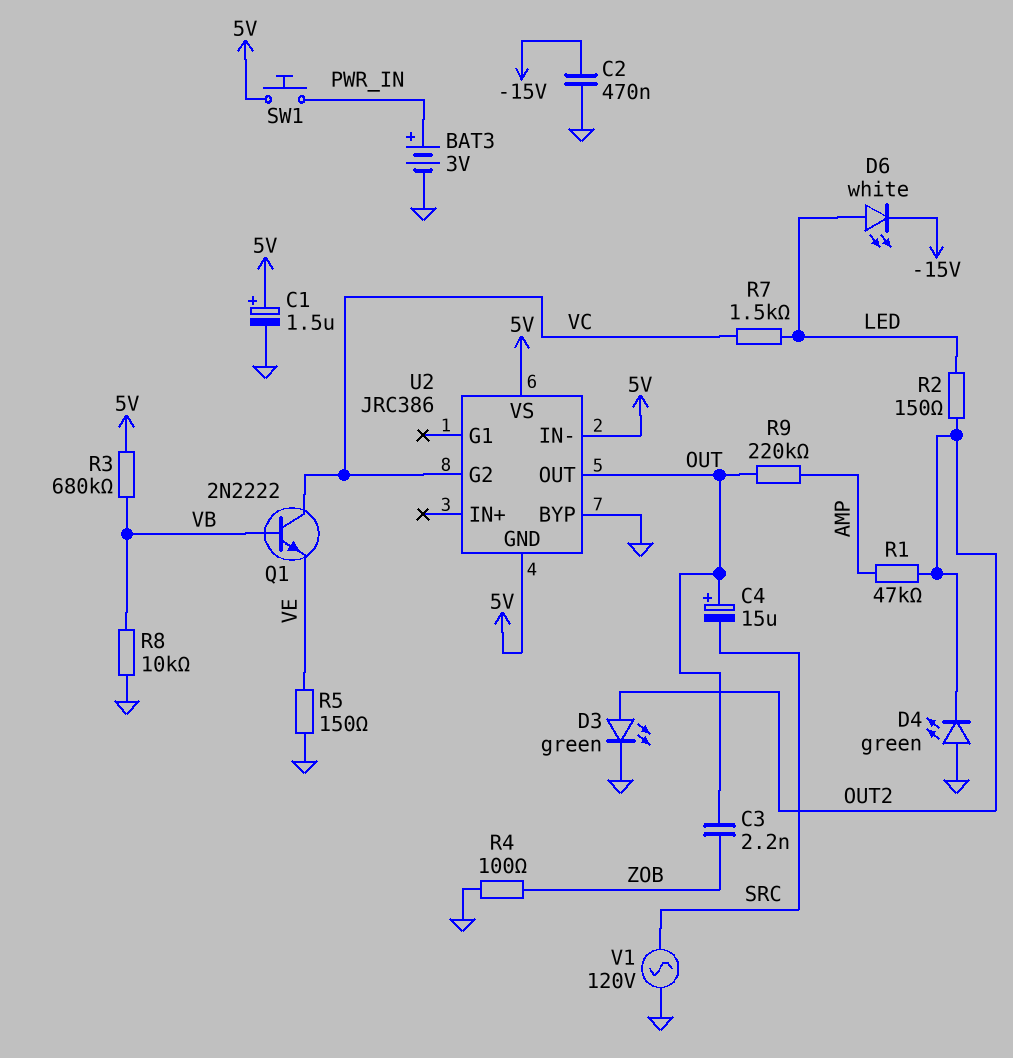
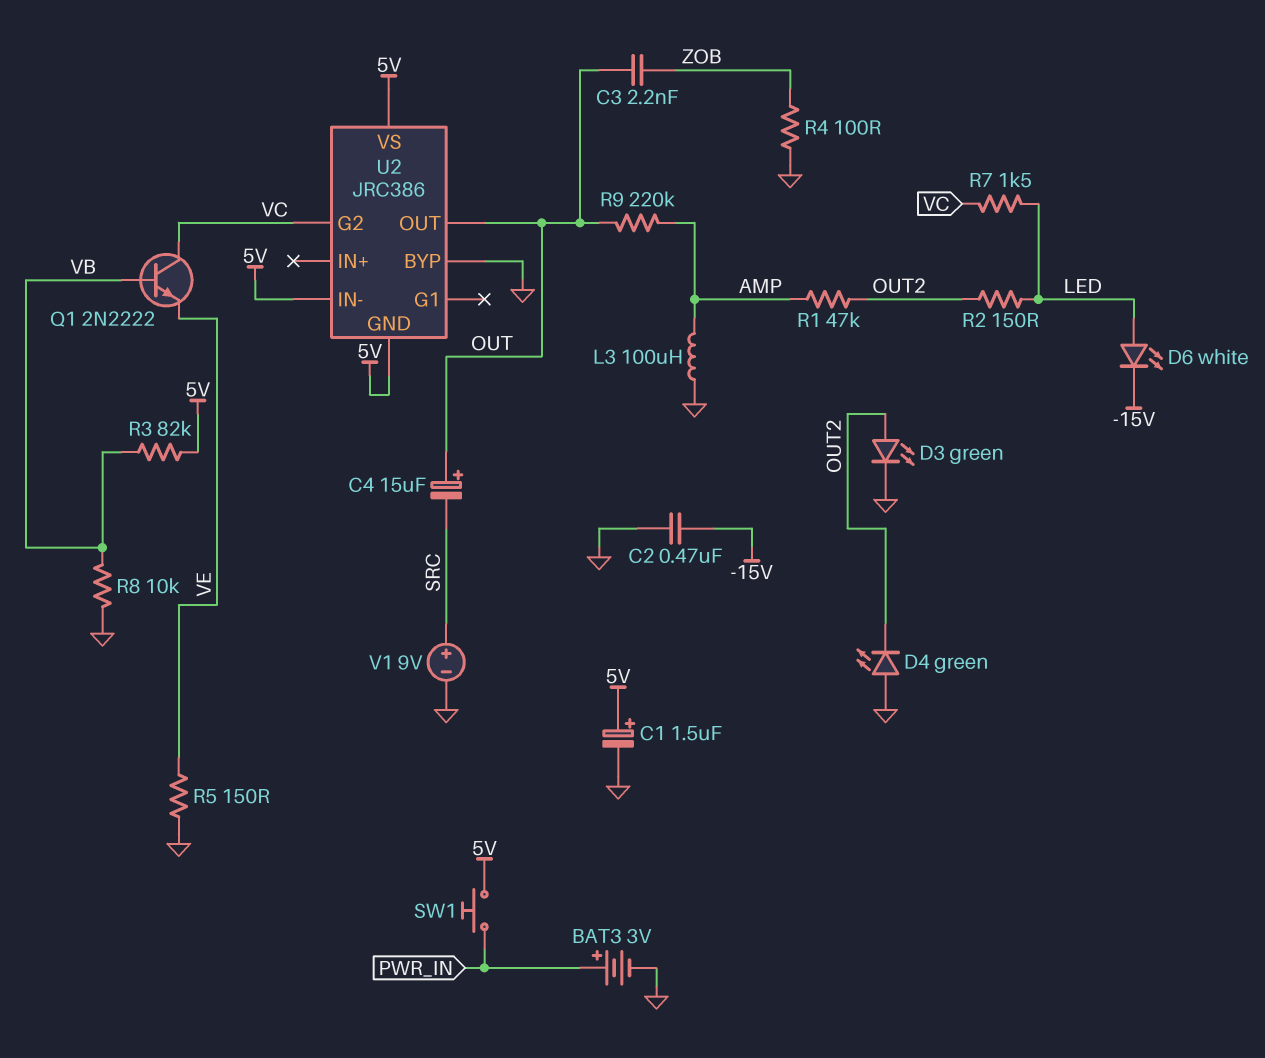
L3: none -> 100uH (AMP, GND)
R3: 680k (5V, VB) -> 82k (5V, VB)
V1: AC 120V (GND, SRC) -> 9V (plus SRC, minus GND)

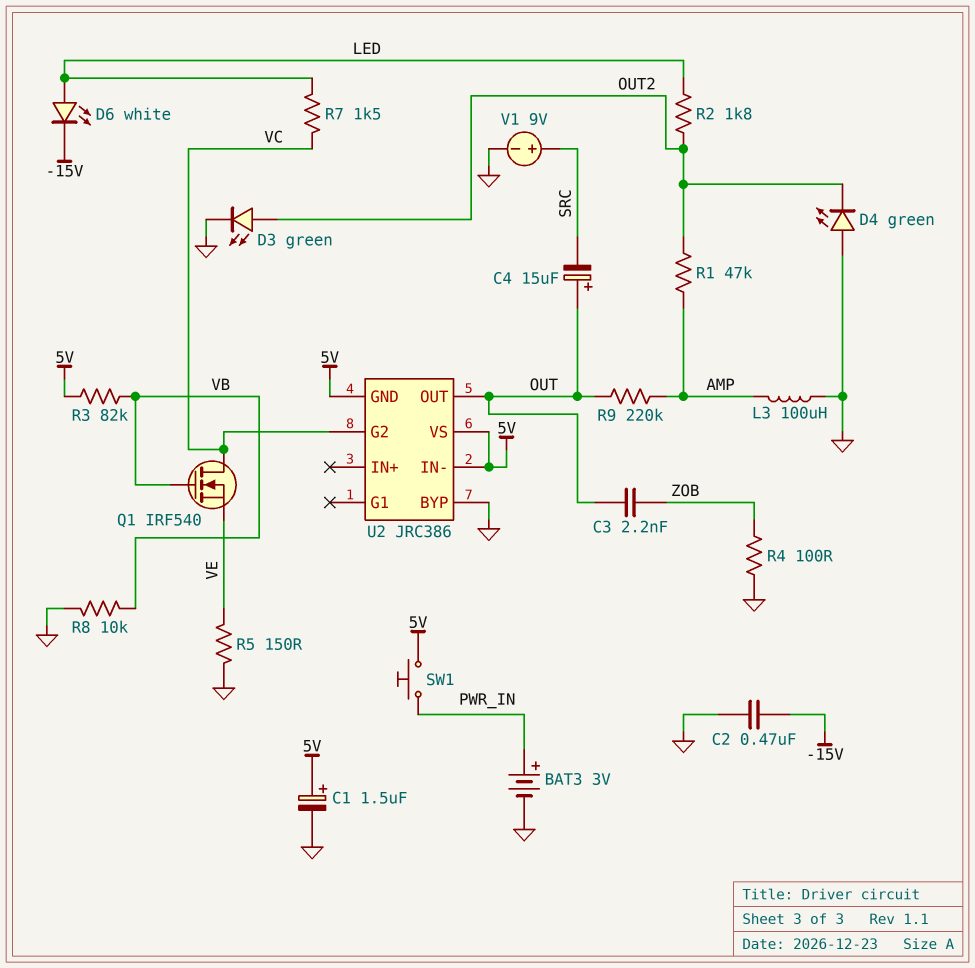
Q1: NPN 2N2222 (B VB, C VC, E VE) -> NMOS IRF540 (G VB, D VC, S VE)
R2: 150 (LED, OUT2) -> 1.8k (LED, OUT2)

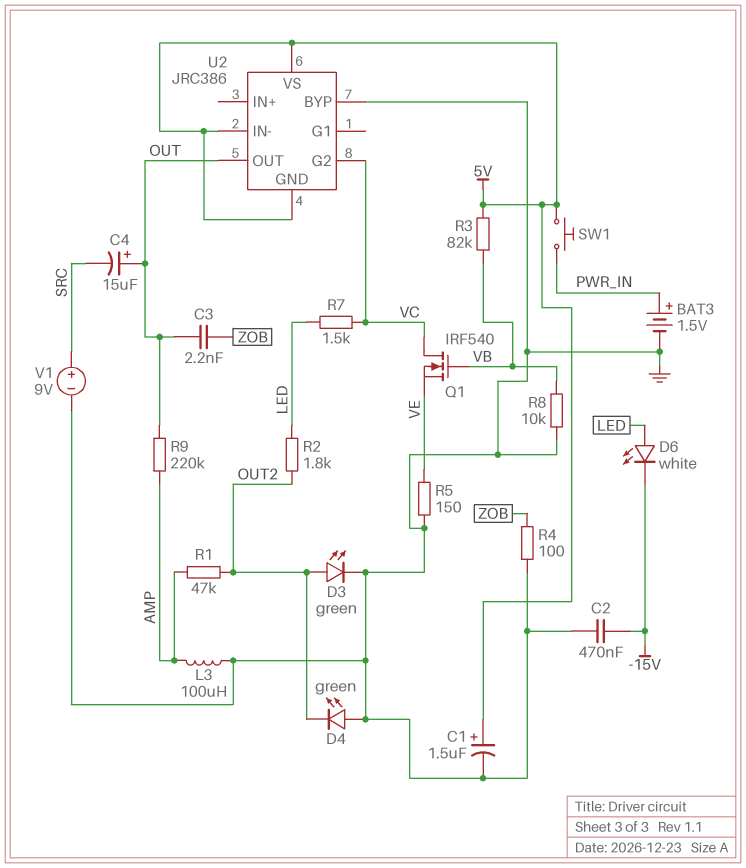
BAT3: 3V (plus PWR_IN, minus GND) -> 1.5V (plus PWR_IN, minus GND)

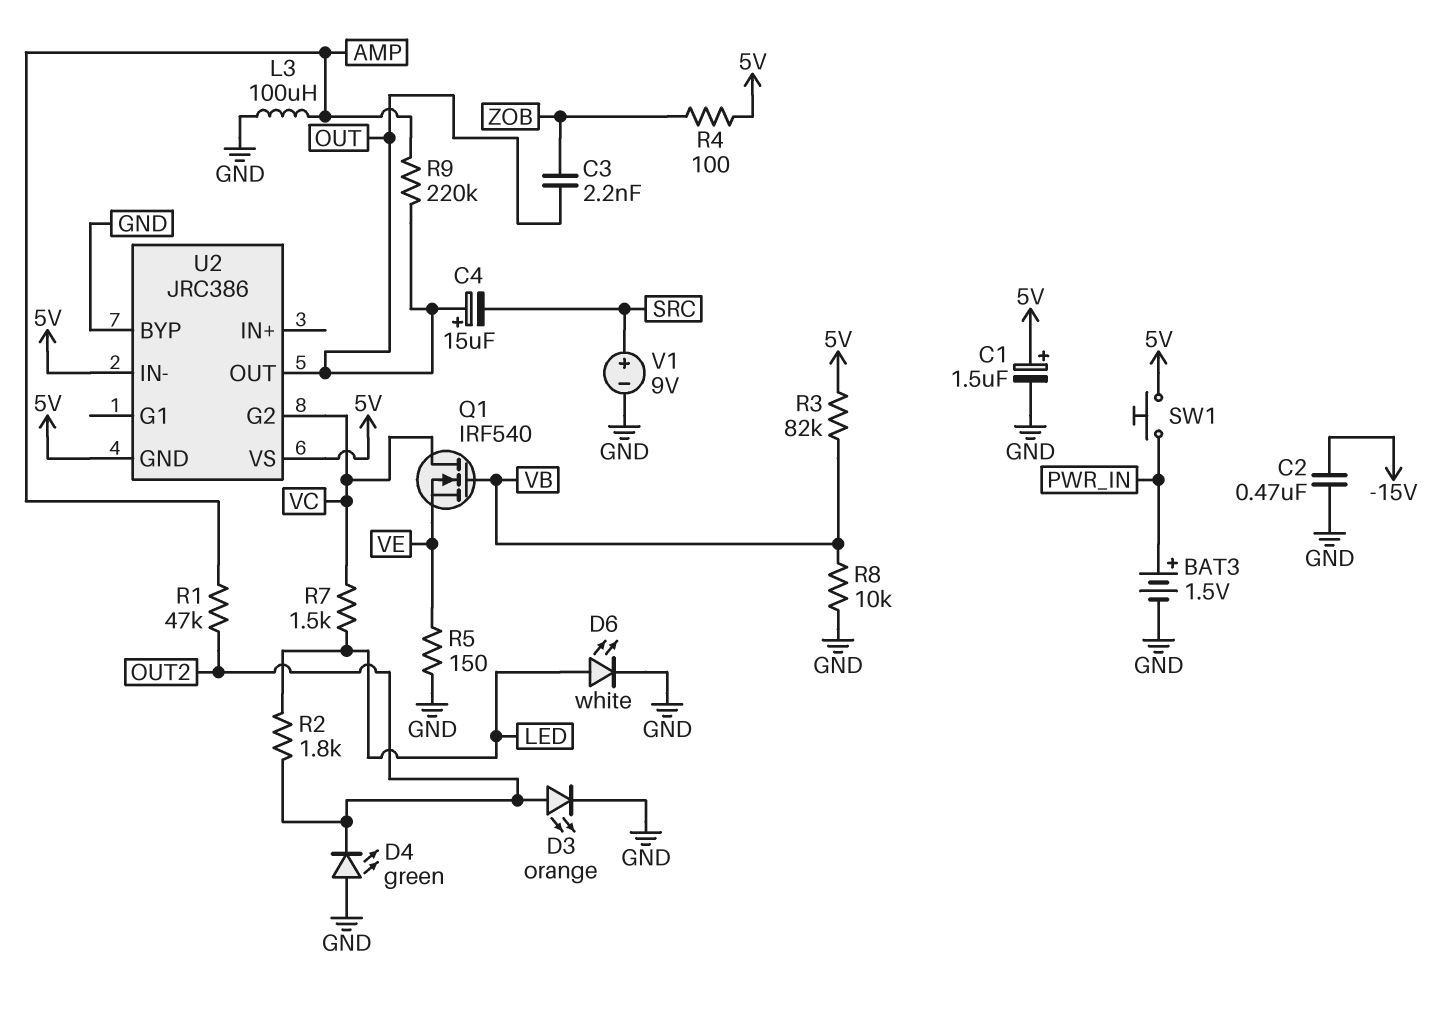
D3: LED green (A OUT2, K GND) -> LED orange (A OUT2, K GND)
D6: LED white (A LED, K -15V) -> LED white (A LED, K GND)
R4: 100 (GND, ZOB) -> 100 (5V, ZOB)

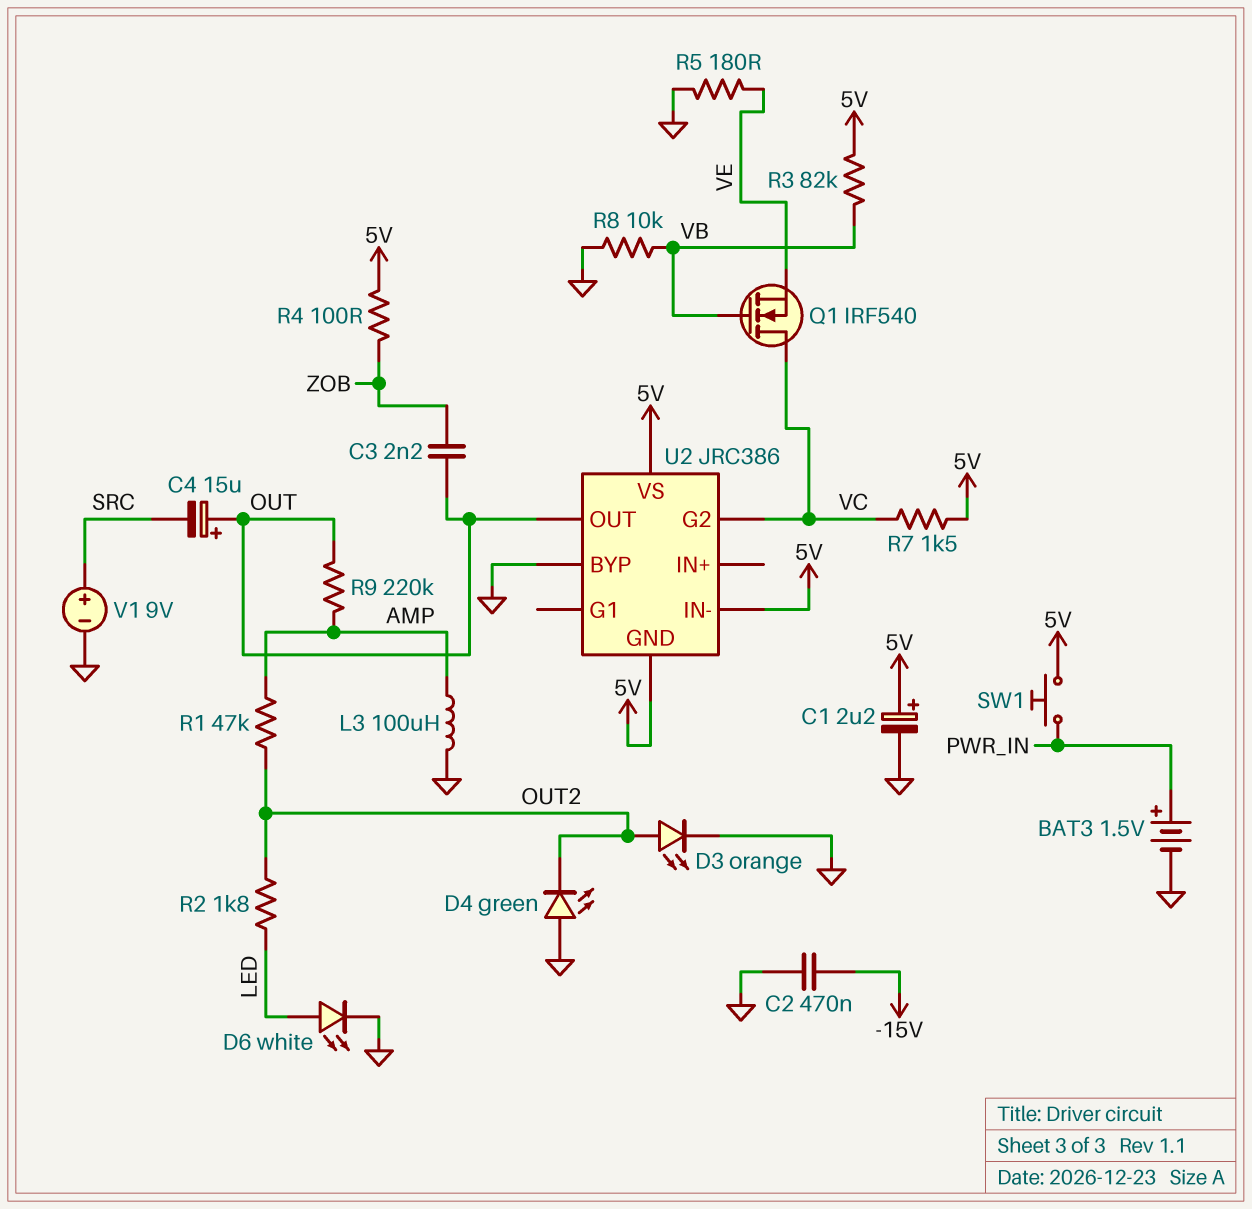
C1: 1.5uF (plus 5V, minus GND) -> 2.2uF (plus 5V, minus GND)
R5: 150 (GND, VE) -> 180 (GND, VE)
R7: 1.5k (LED, VC) -> 1.5k (5V, VC)

